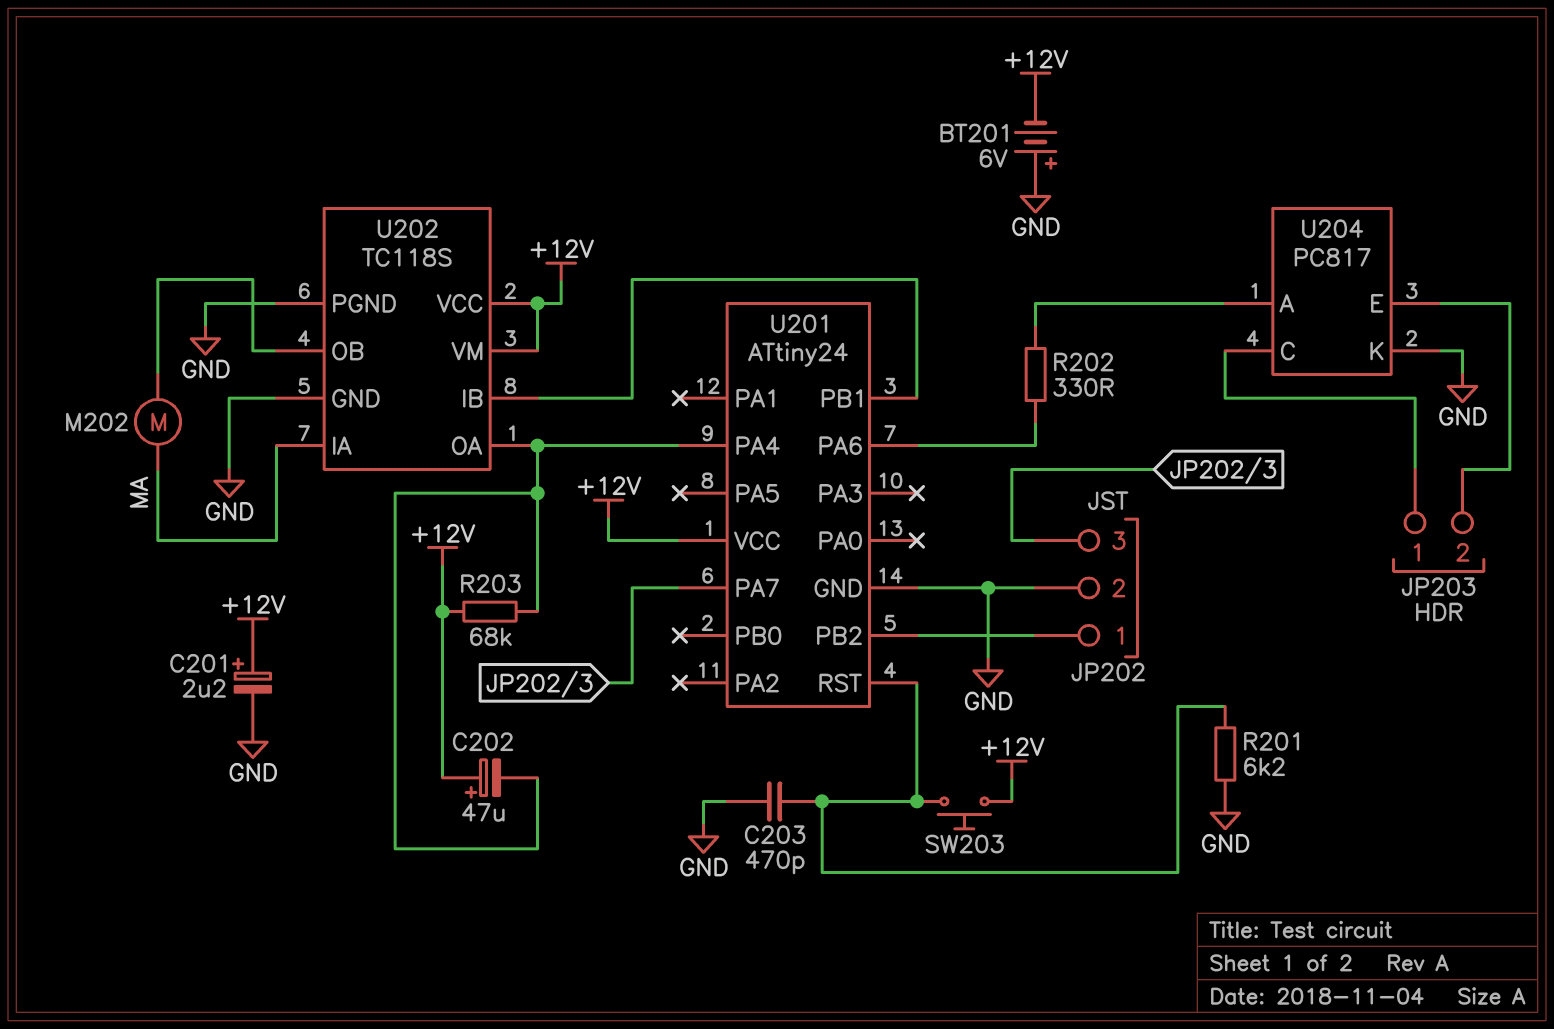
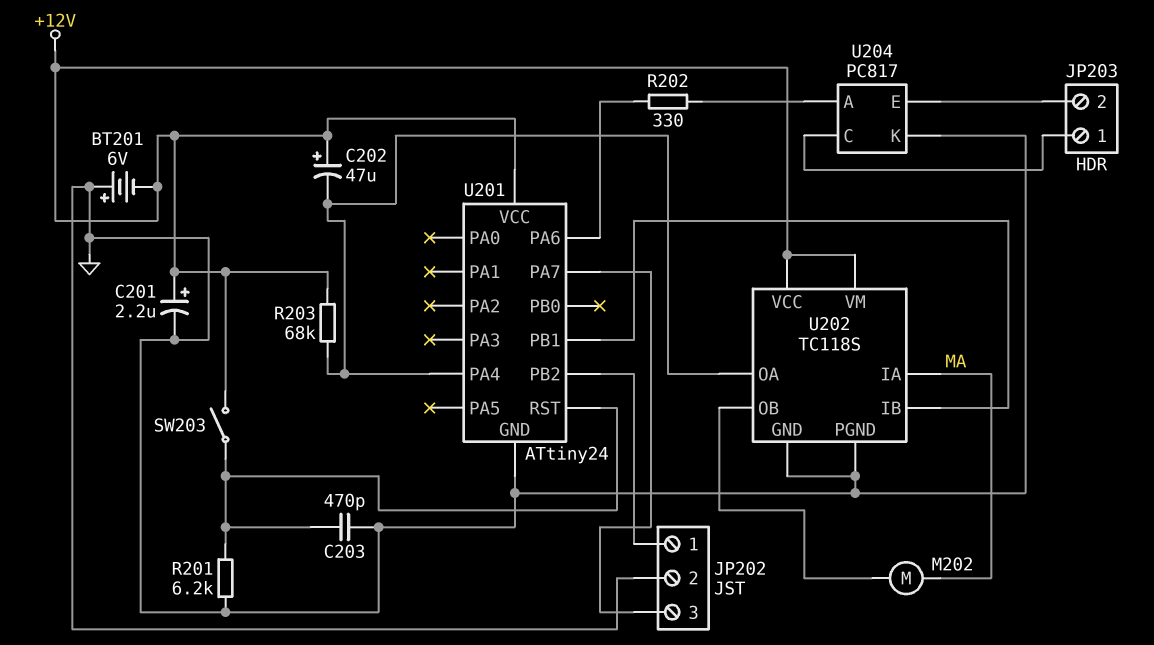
SW203: button (+12V, U201/RST) -> switch (+12V, U201/RST)

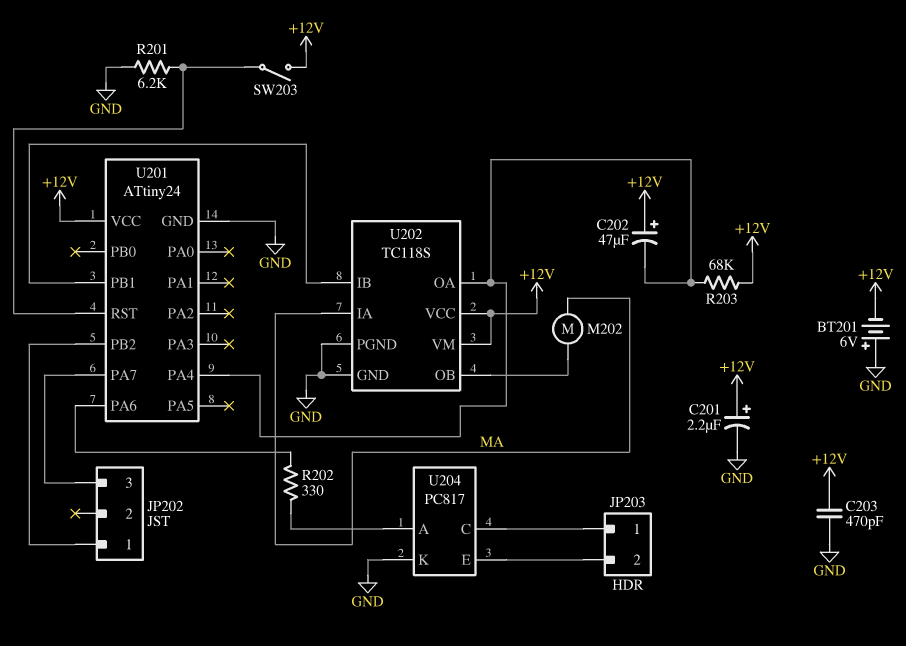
C203: 470pF (GND, U201/RST) -> 470pF (+12V, GND)
JP202 pin 2: GND -> none

